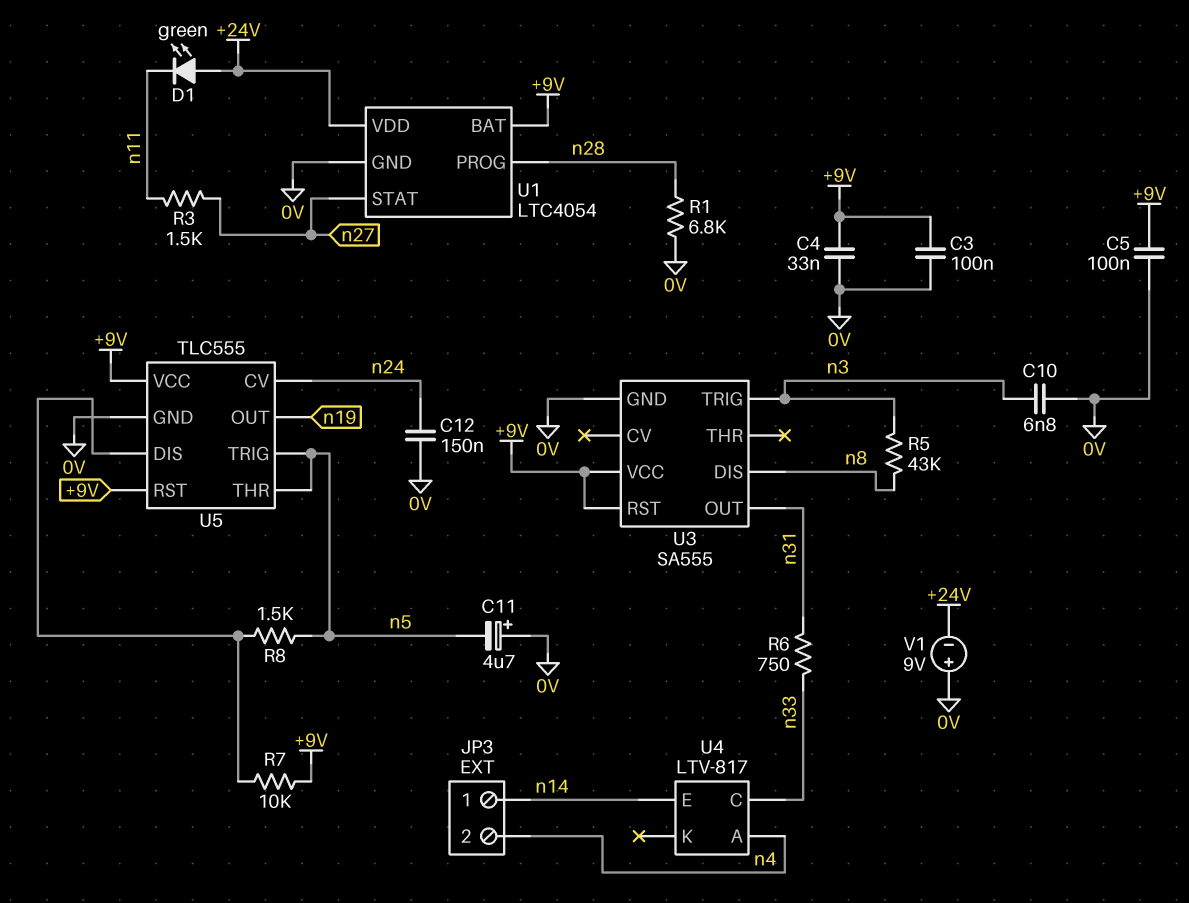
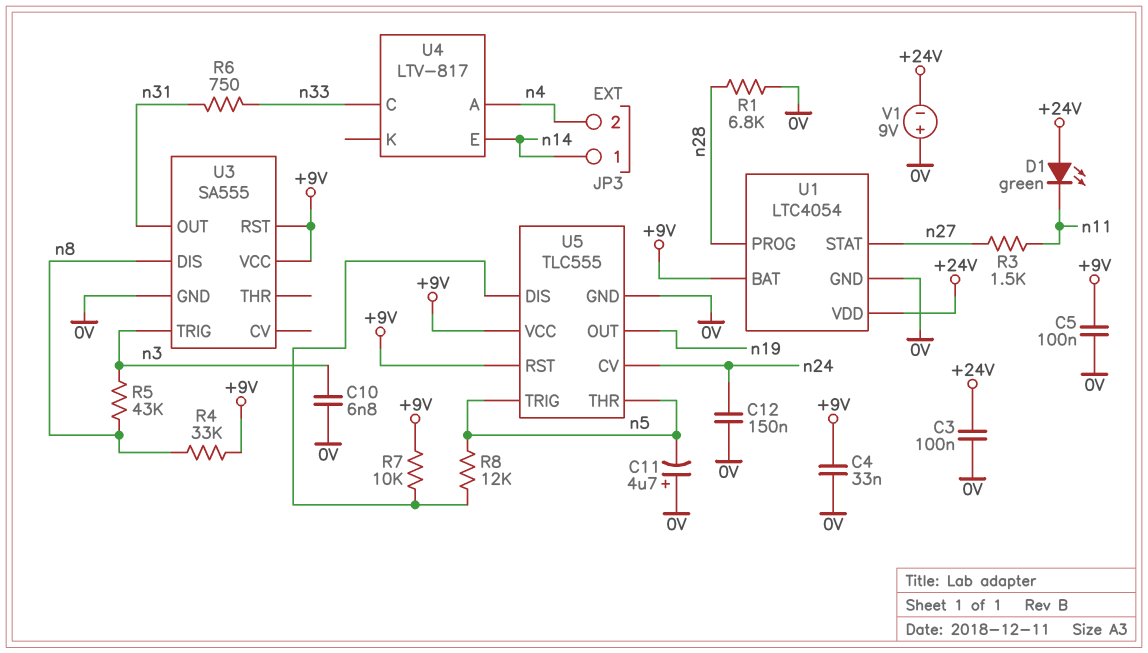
C3: 100nF (+9V, 0V) -> 100nF (+24V, 0V)
R4: none -> 33k (+9V, n8)
R8: 1.5k (U5/DIS, n5) -> 12k (U5/DIS, n5)

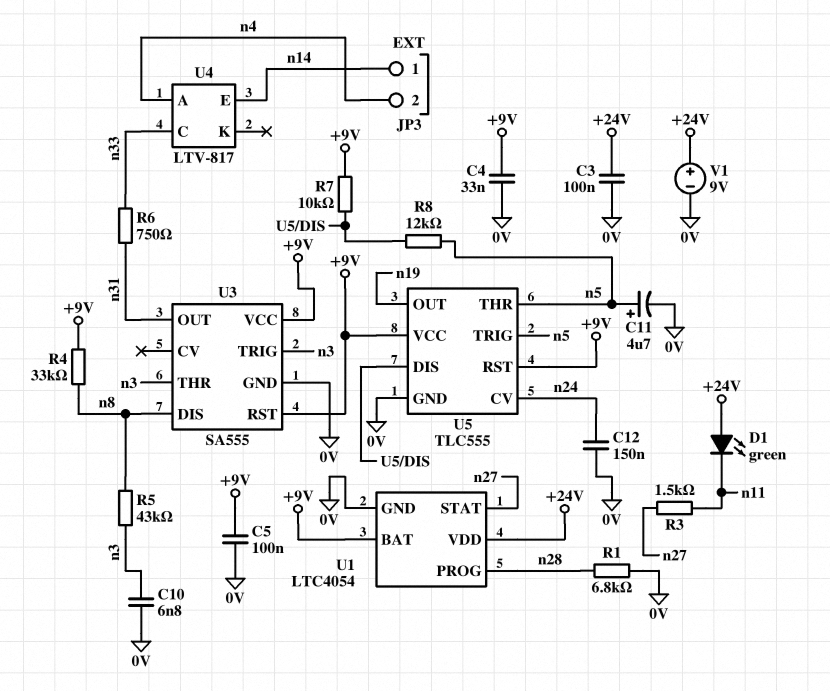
C11: 4.7uF (plus 0V, minus n5) -> 4.7uF (plus n5, minus 0V)
U3 pin THR: none -> n3
V1: 9V (plus 0V, minus +24V) -> 9V (plus +24V, minus 0V)

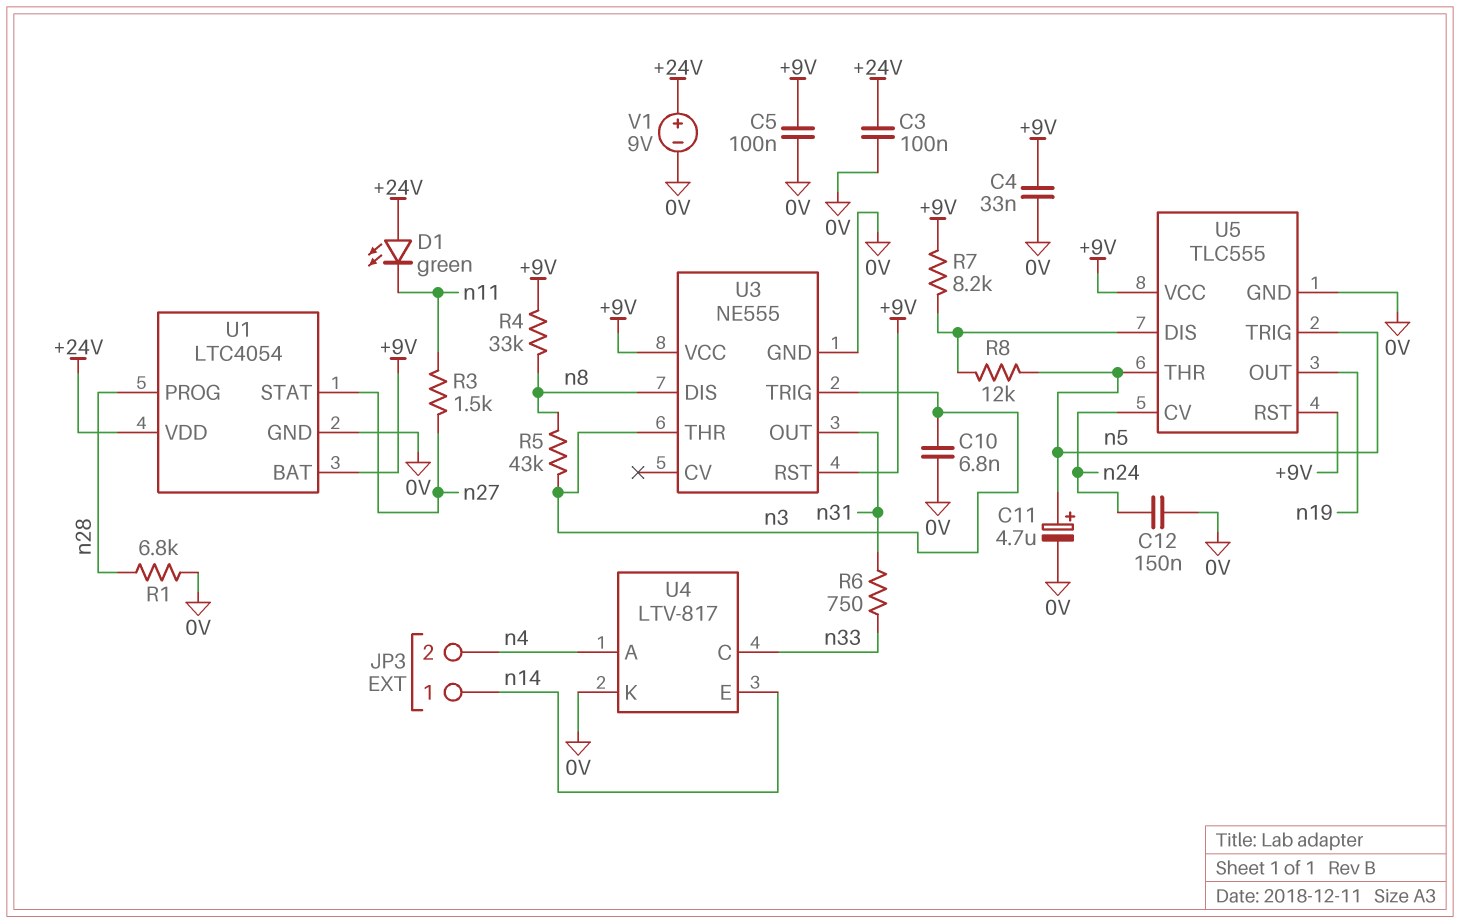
R7: 10k (+9V, U5/DIS) -> 8.2k (+9V, U5/DIS)
U3: SA555 -> NE555
U4 pin K: none -> 0V

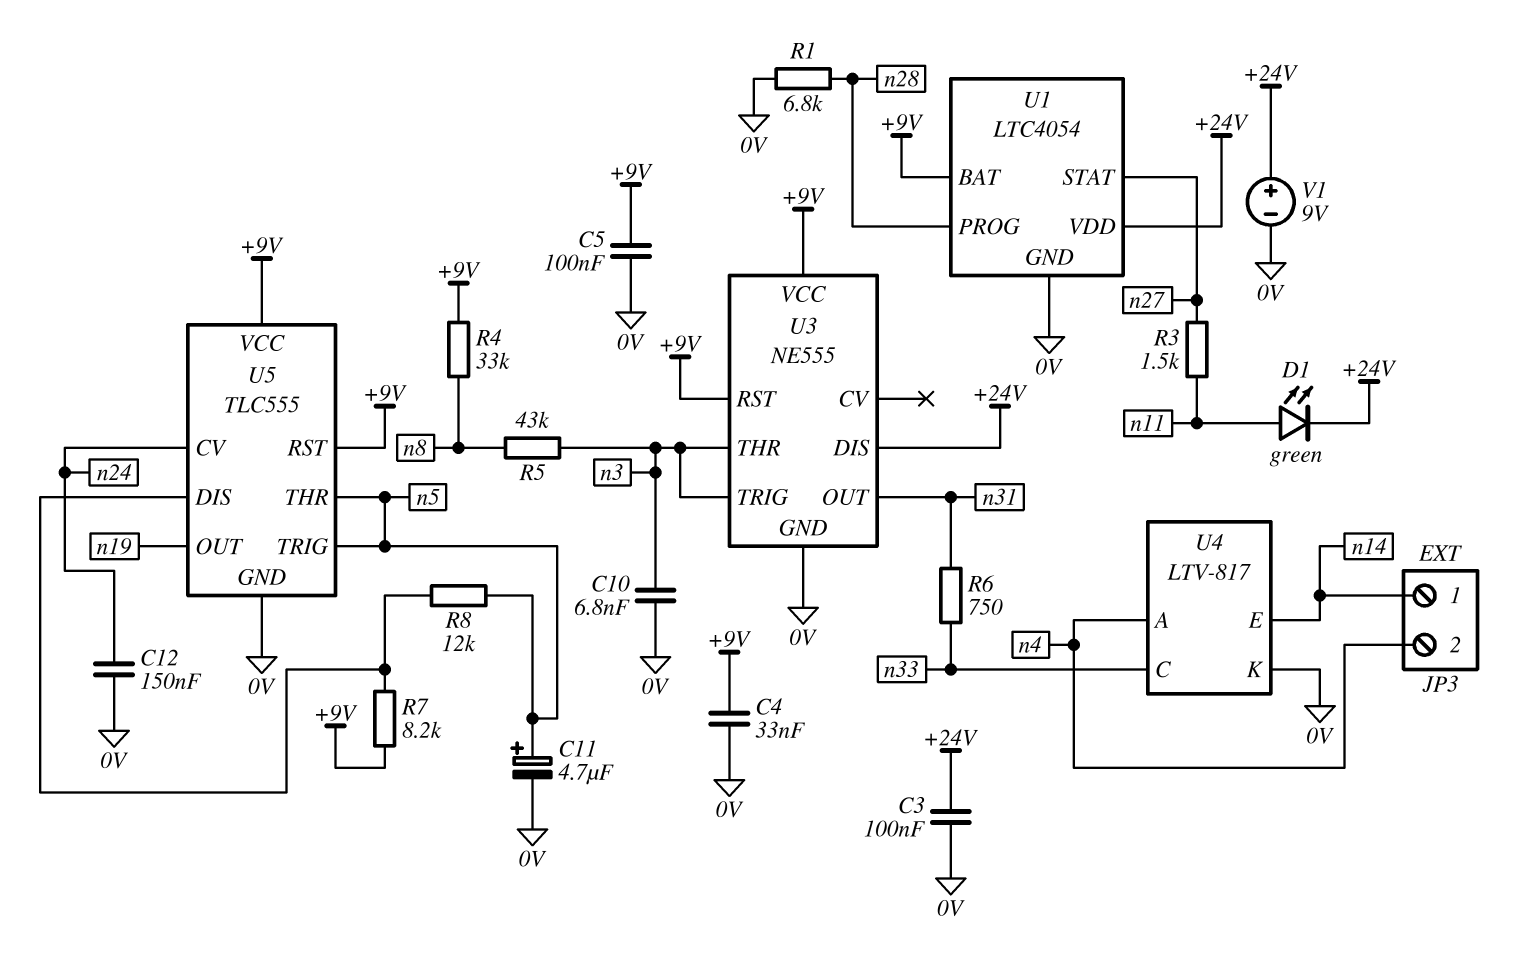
D1: LED green (A +24V, K n11) -> LED green (A n11, K +24V)
U3 pin DIS: n8 -> +24V

